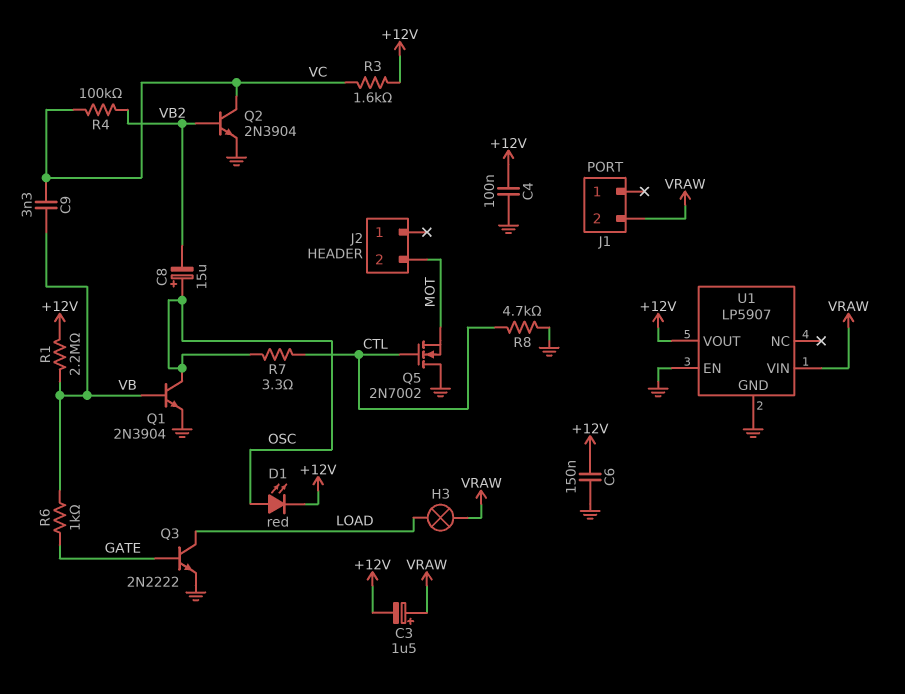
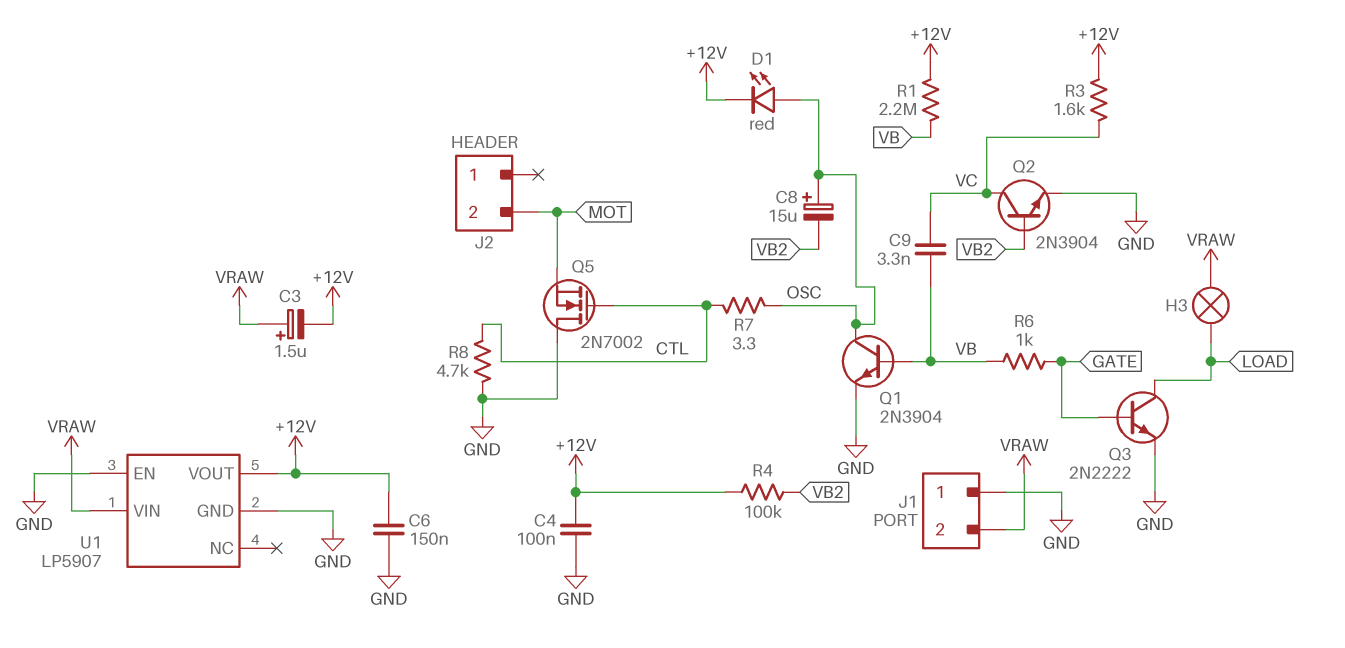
J1 pin 1: none -> GND
R4: 100k (VB2, VC) -> 100k (+12V, VB2)

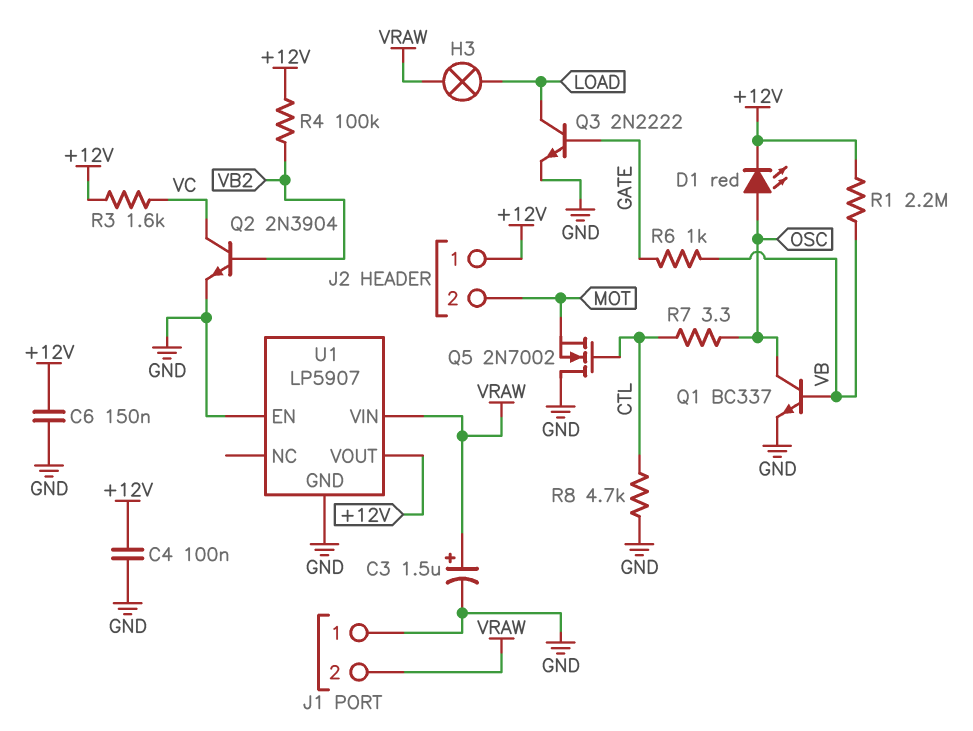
C3: 1.5uF (plus VRAW, minus +12V) -> 1.5uF (plus VRAW, minus GND)
C8: 15uF (plus OSC, minus VB2) -> none
C9: 3.3nF (VB, VC) -> none
J2 pin 1: none -> +12V
Q1: NPN 2N3904 (B VB, C OSC, E GND) -> NPN BC337 (B VB, C OSC, E GND)

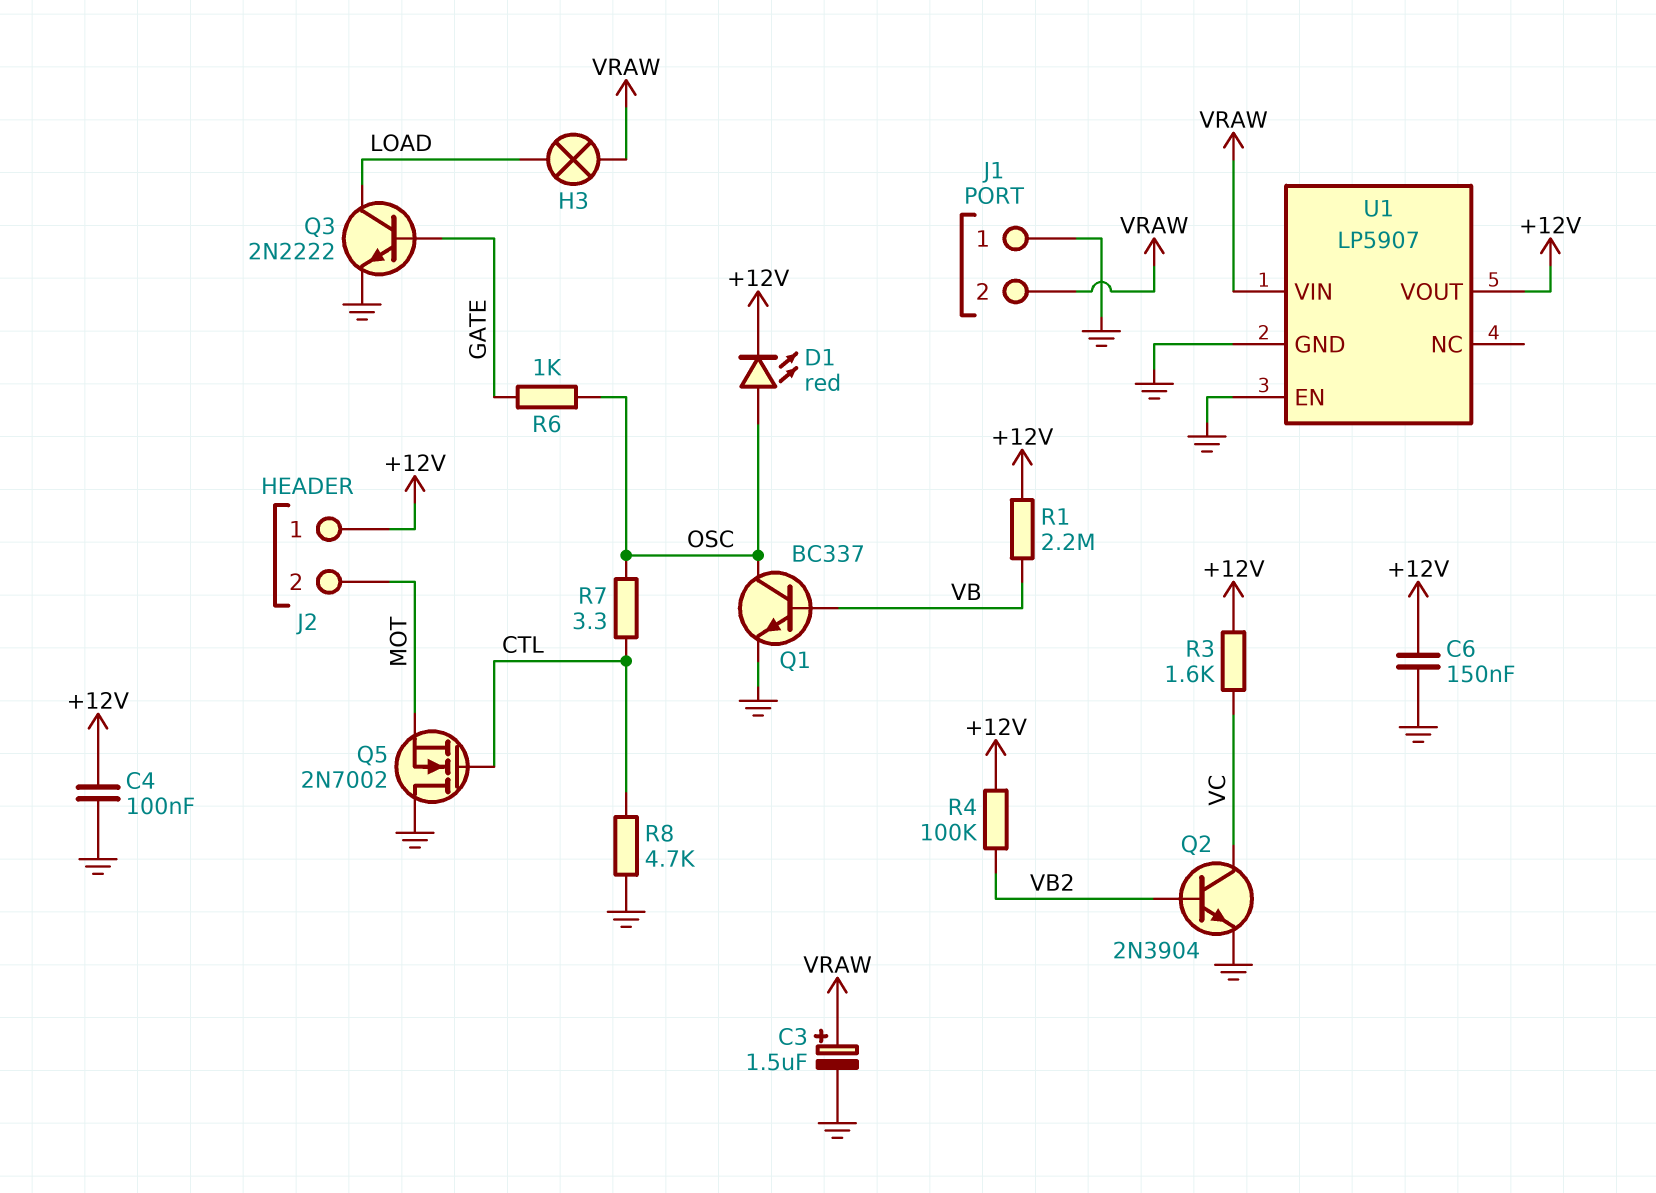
R6: 1k (GATE, VB) -> 1k (GATE, OSC)

